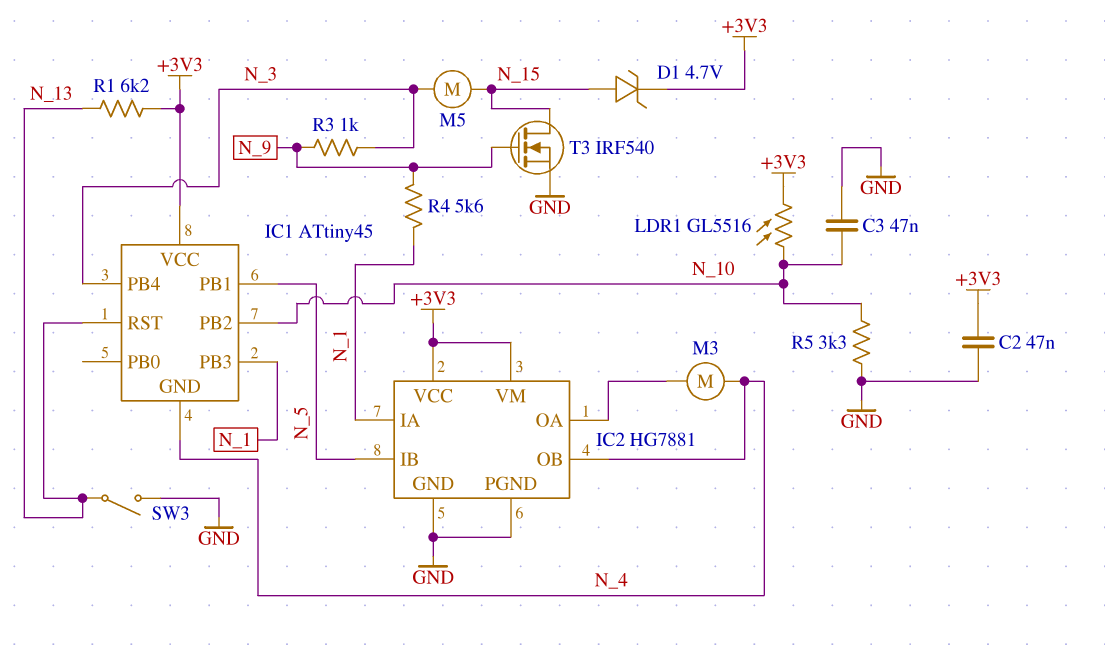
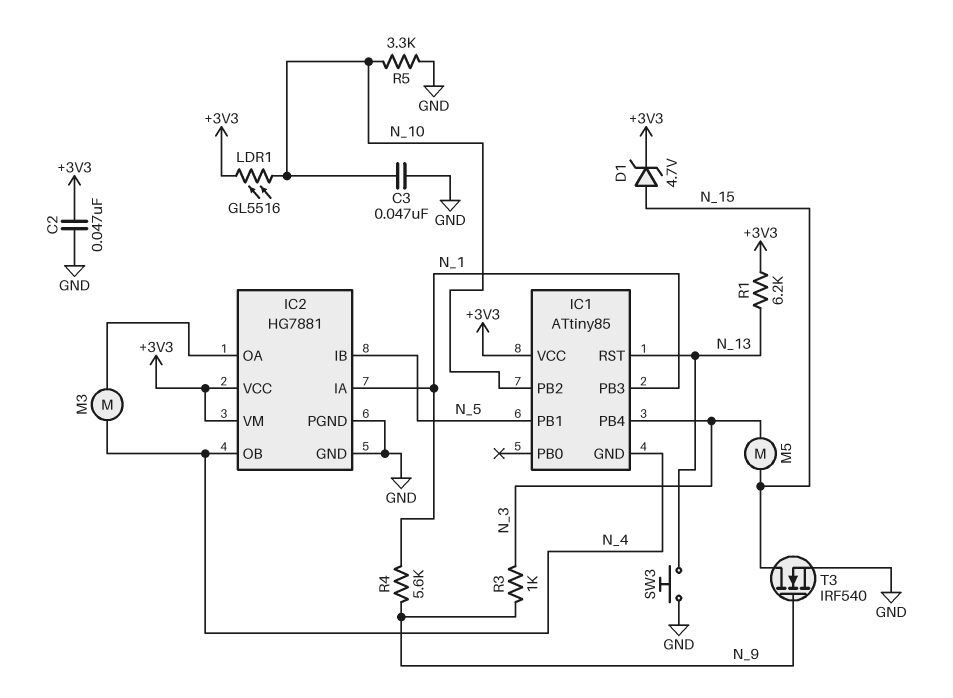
IC1: ATtiny45 -> ATtiny85
SW3: switch (GND, N_13) -> button (GND, N_13)

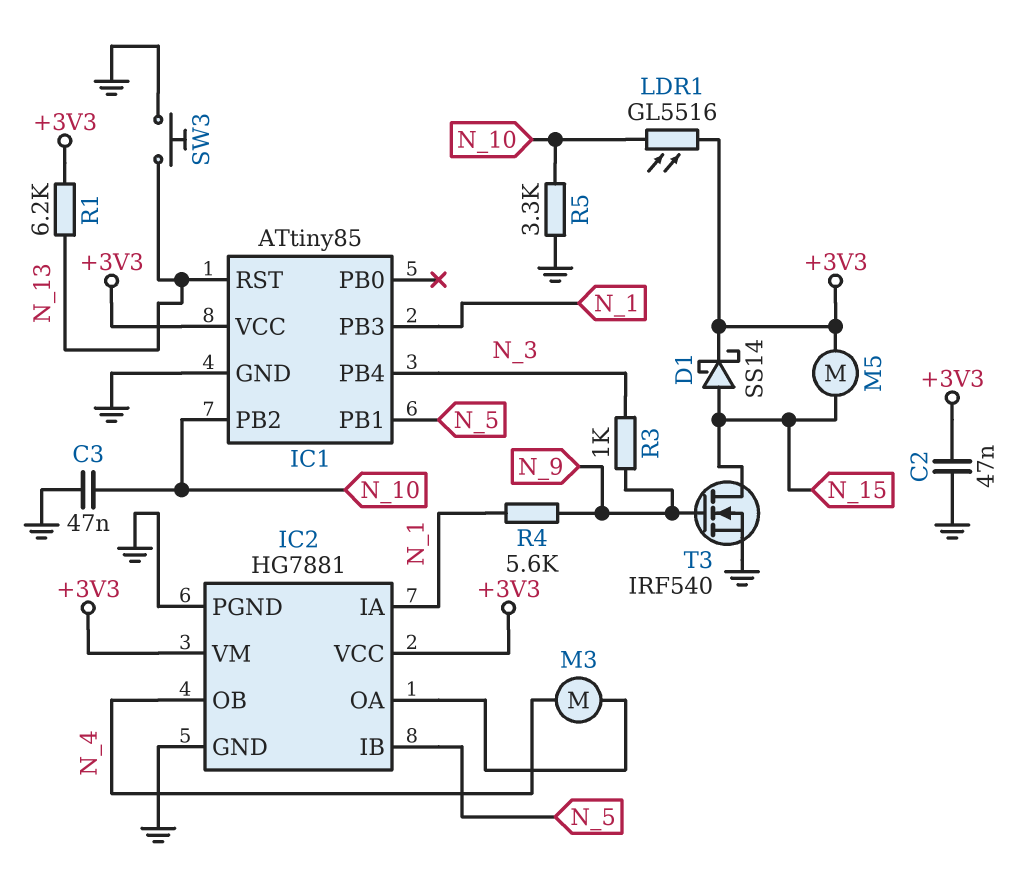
D1: zener 4.7V (A N_15, K +3V3) -> schottky SS14 (A N_15, K +3V3)
IC1 pin GND: N_4 -> GND
M5: motor (N_3, N_15) -> motor (+3V3, N_15)

